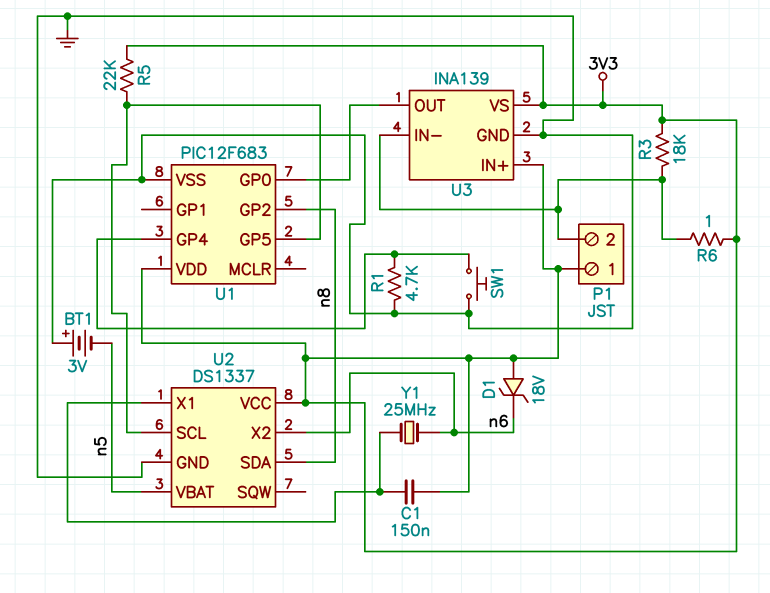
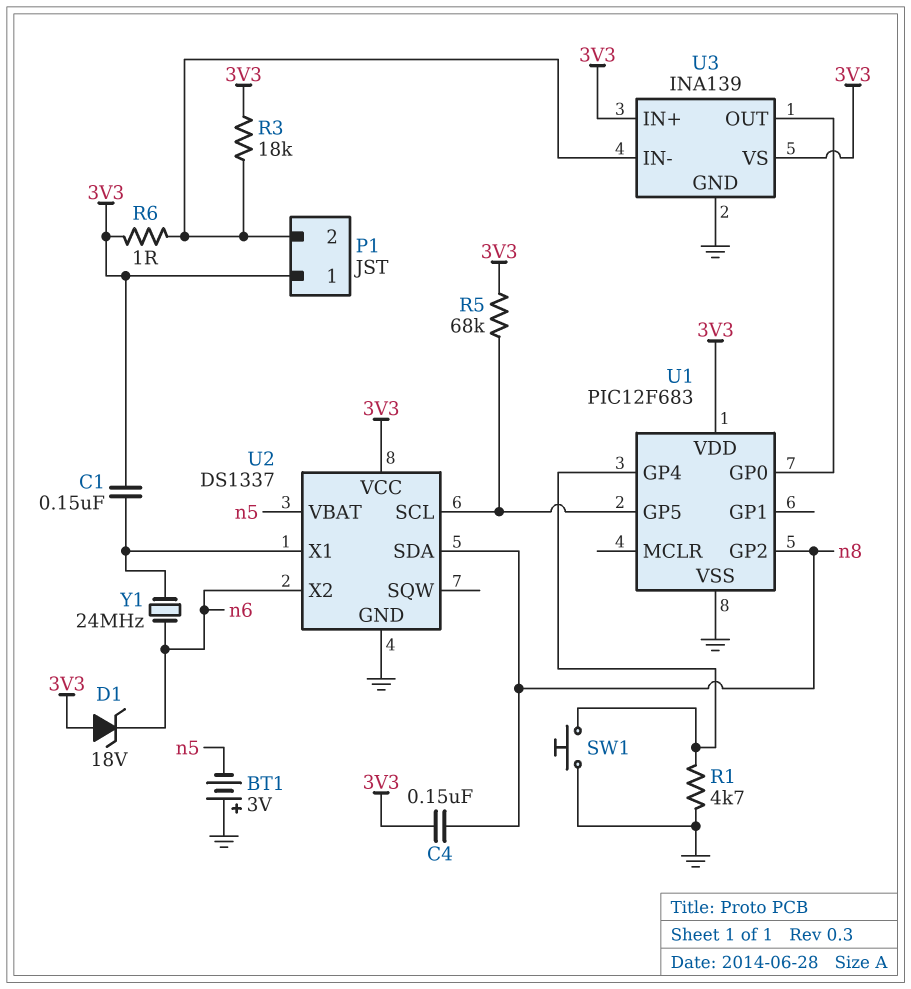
C4: none -> 150nF (3V3, n8)
R5: 22k (3V3, U1/GP5) -> 68k (3V3, U1/GP5)
Y1: 25MHz (U2/X1, n6) -> 24MHz (U2/X1, n6)

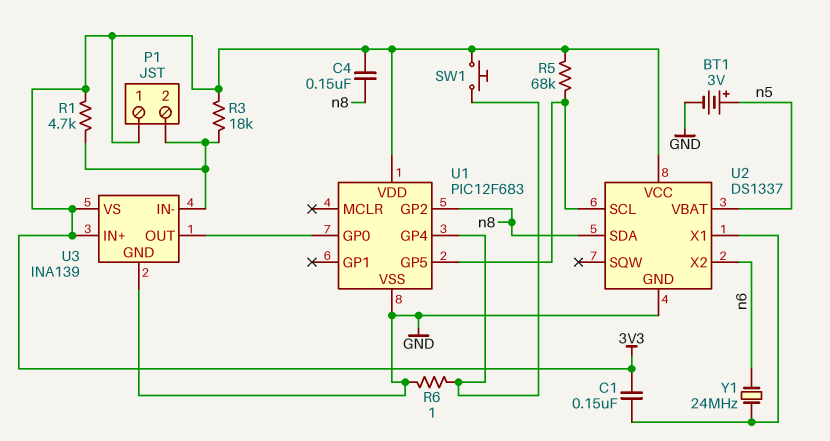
BT1: 3V (plus GND, minus n5) -> 3V (plus n5, minus GND)
D1: zener 18V (A 3V3, K n6) -> none
R1: 4.7k (GND, U1/GP4) -> 4.7k (3V3, P1/2)
R6: 1 (3V3, P1/2) -> 1 (GND, U1/GP4)
SW1: button (GND, U1/GP4) -> button (3V3, U1/GP4)

